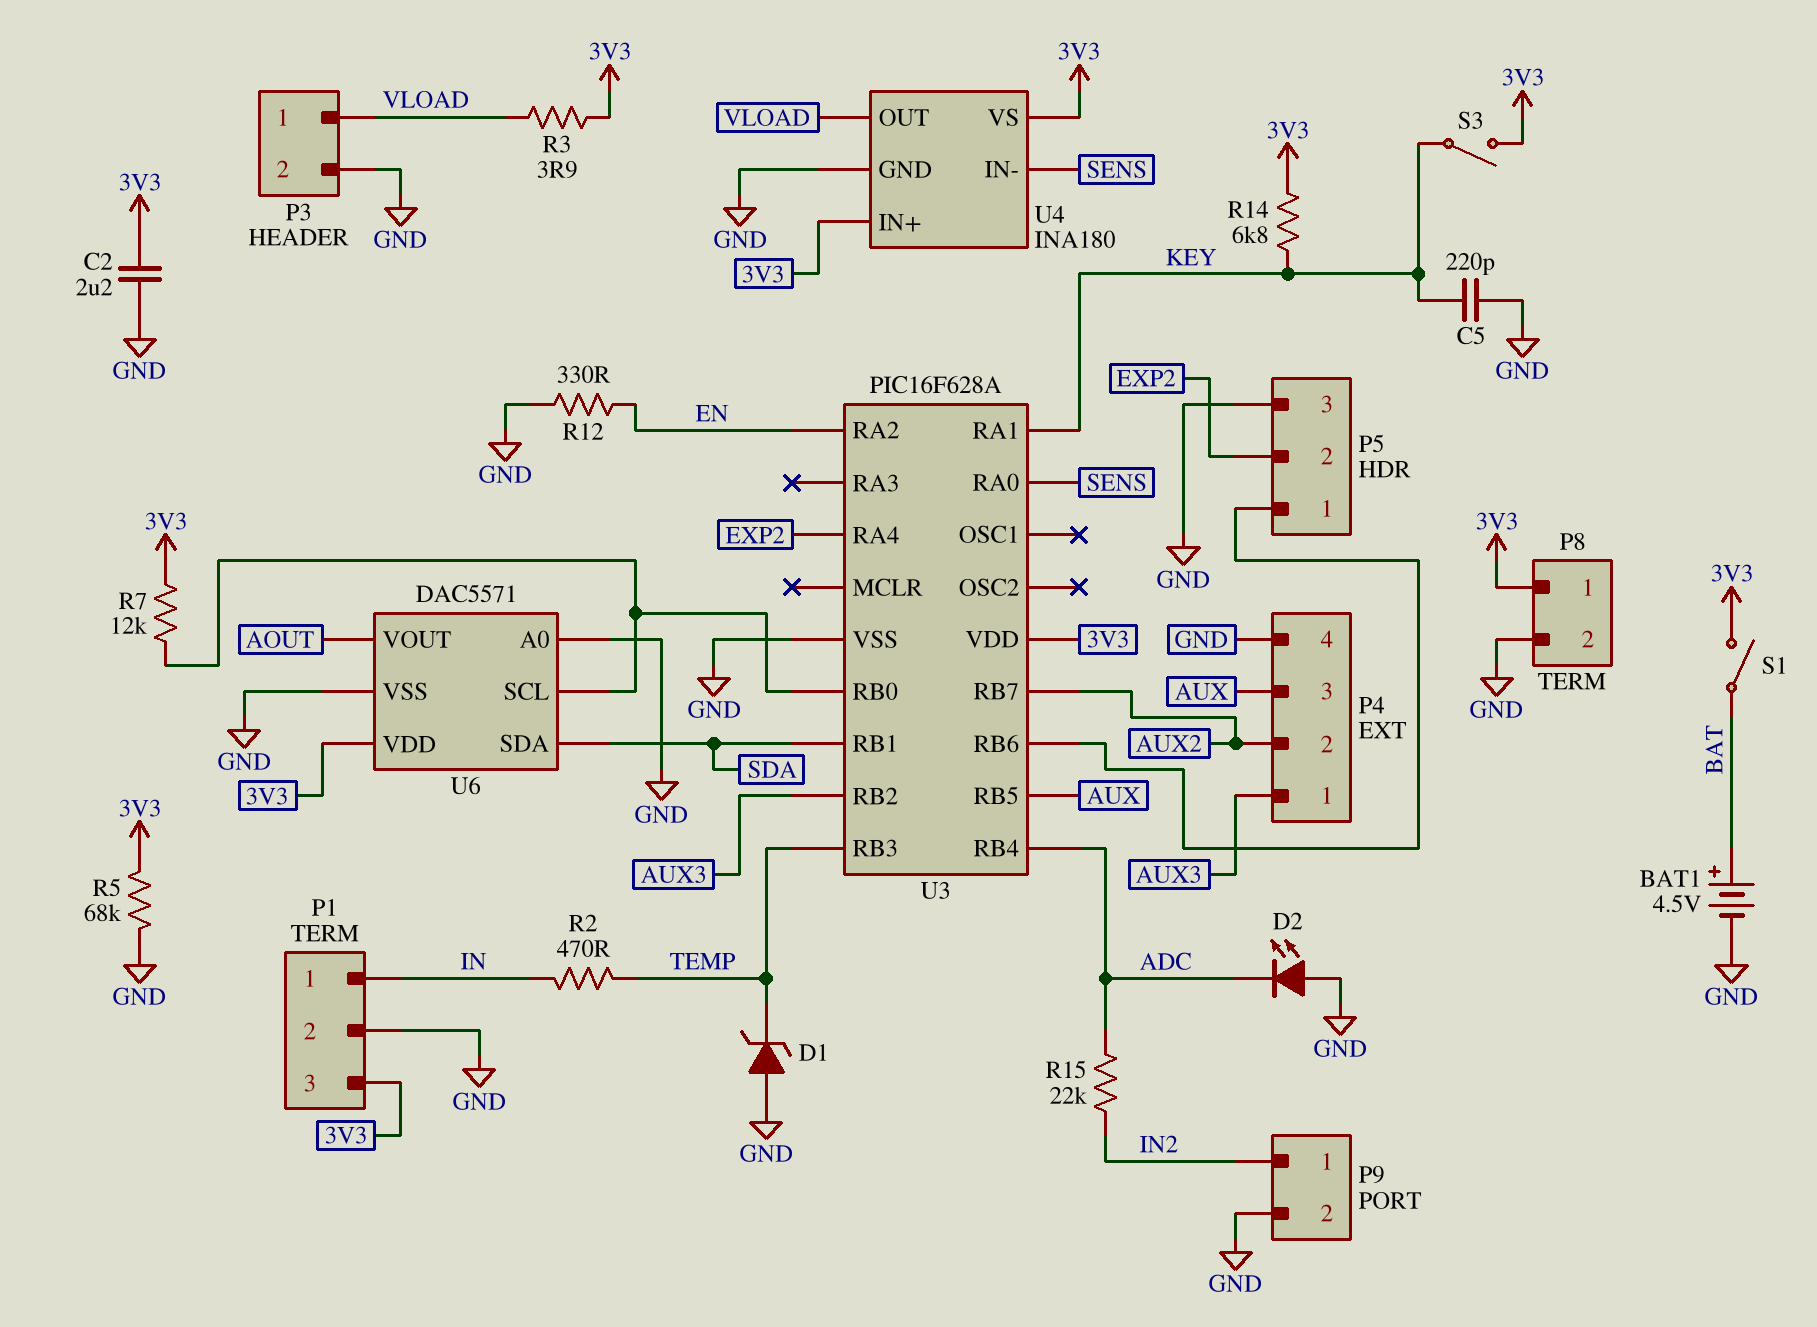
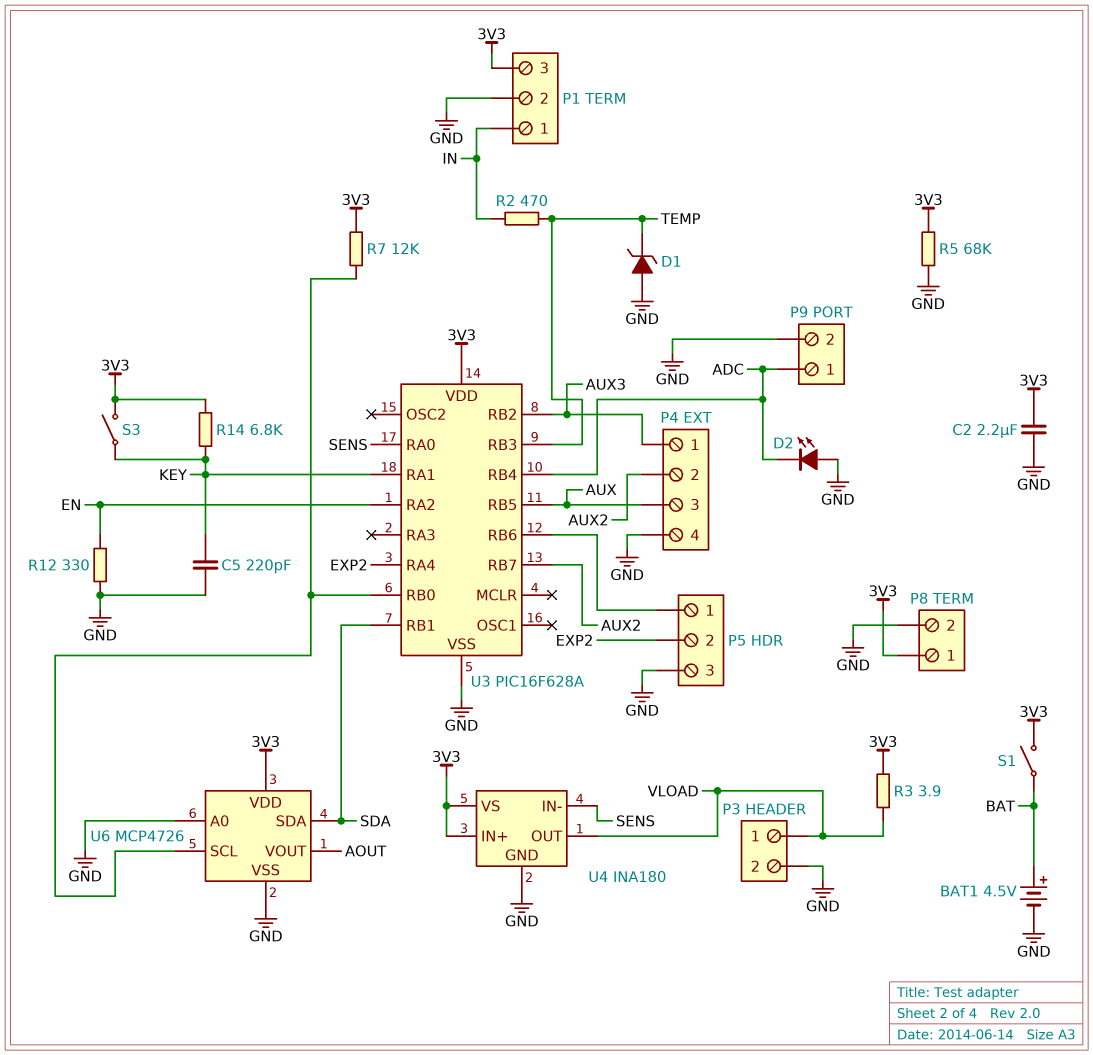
P9 pin 1: IN2 -> ADC
R15: 22k (ADC, IN2) -> none
U6: DAC5571 -> MCP4726

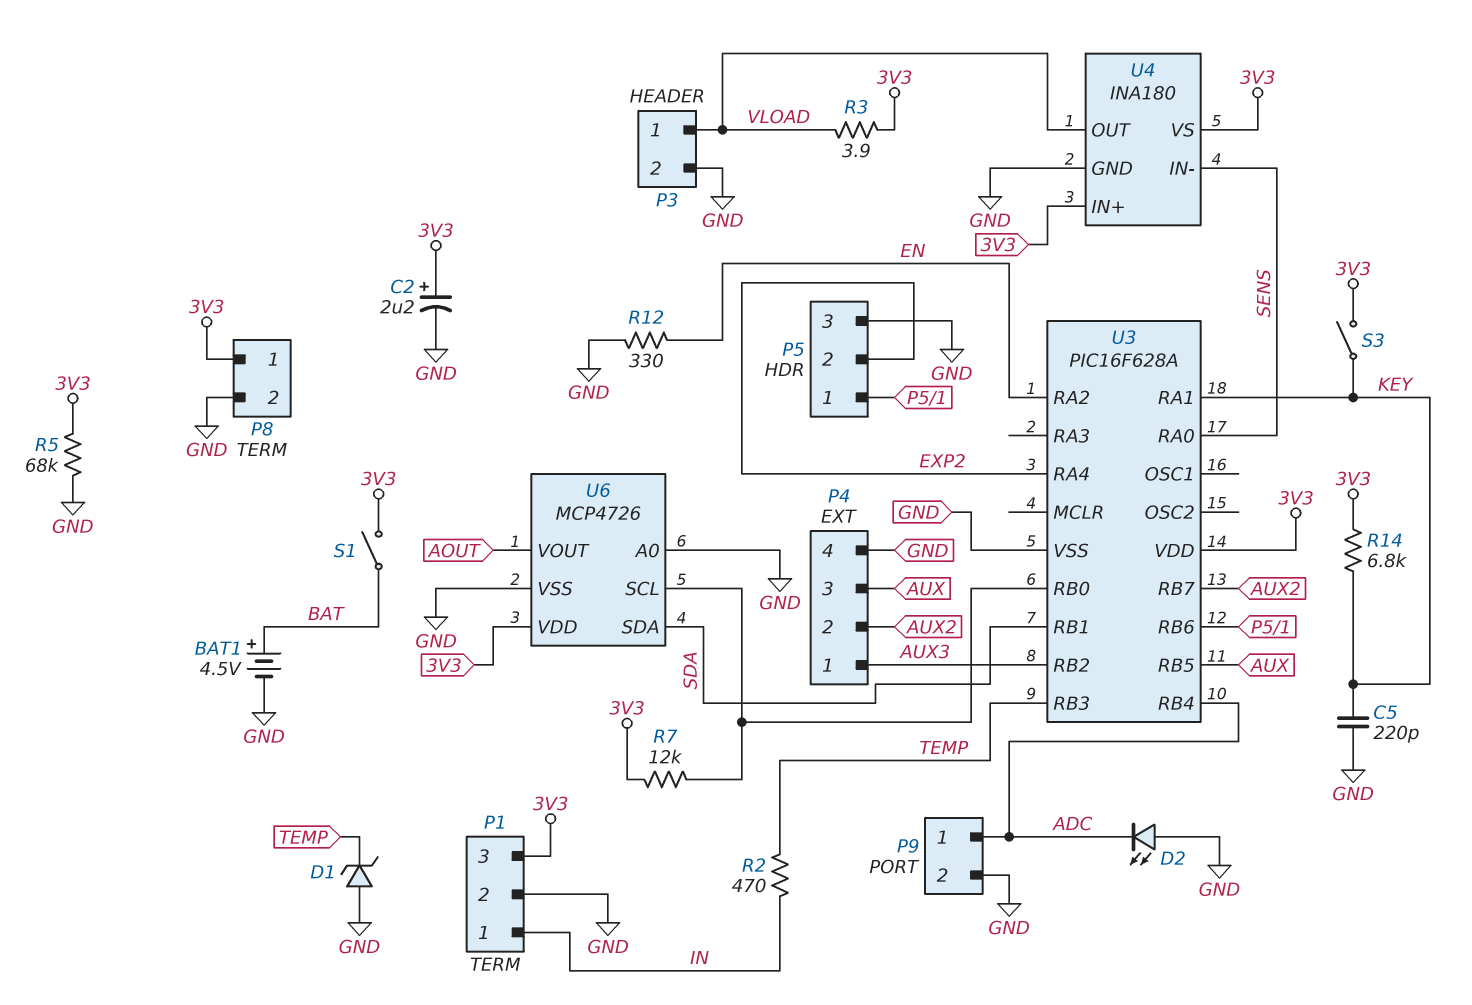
C2: 2.2uF (3V3, GND) -> 2.2uF (plus 3V3, minus GND)

